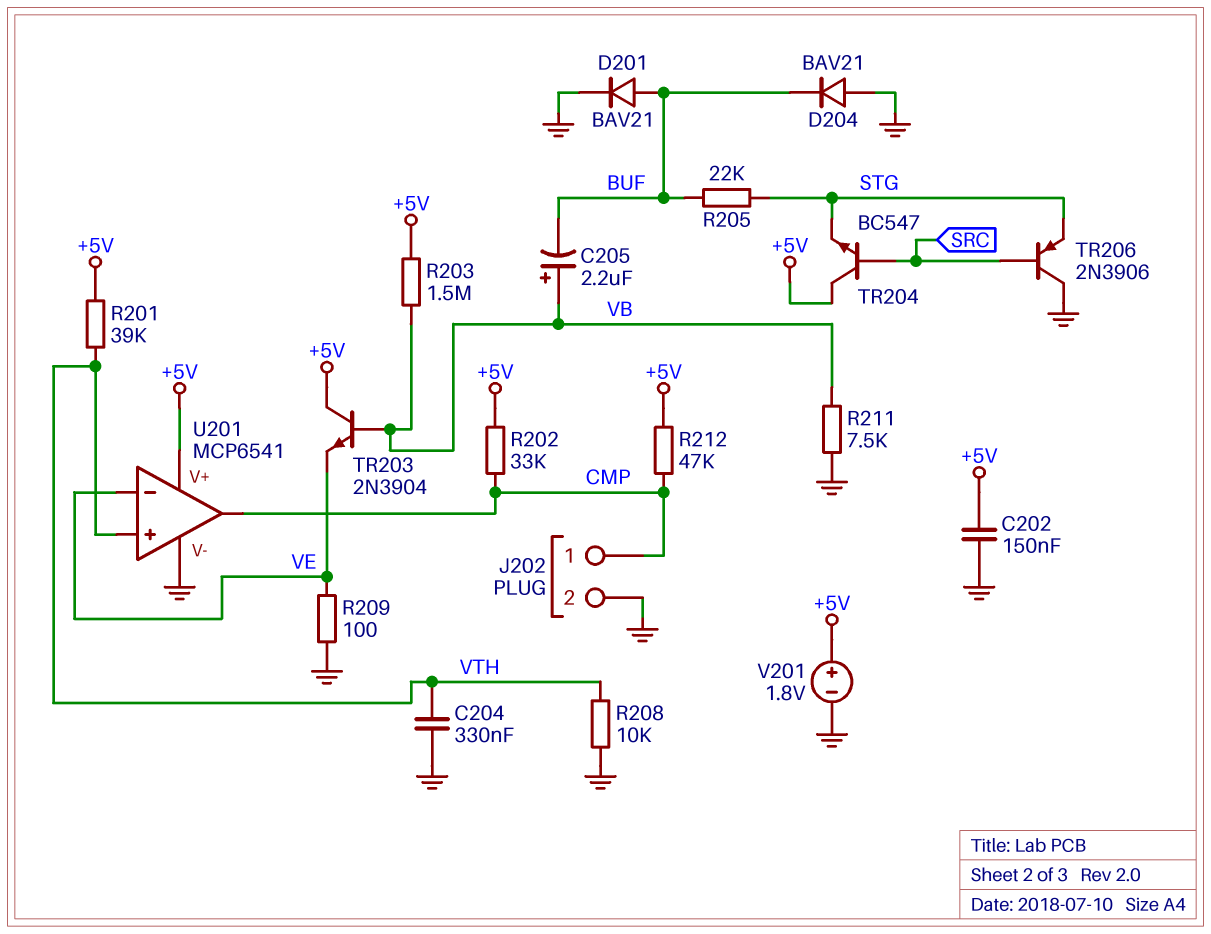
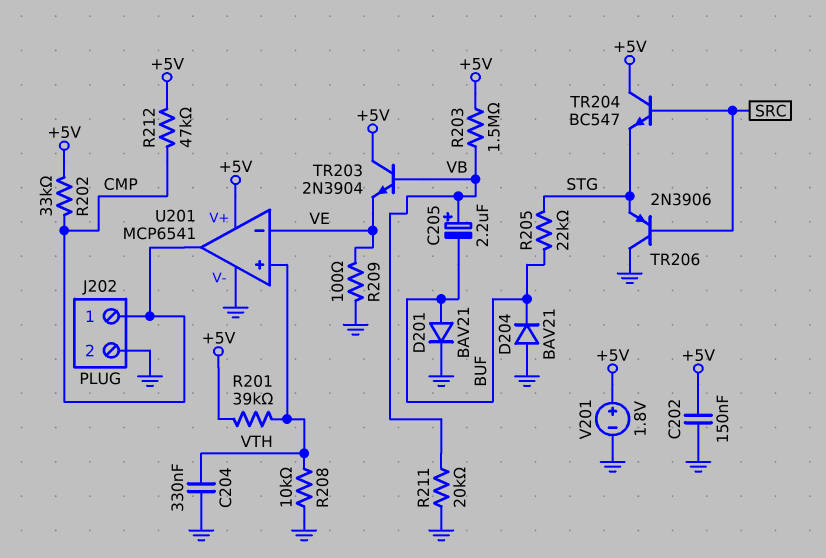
R211: 7.5k (GND, VB) -> 20k (GND, VB)

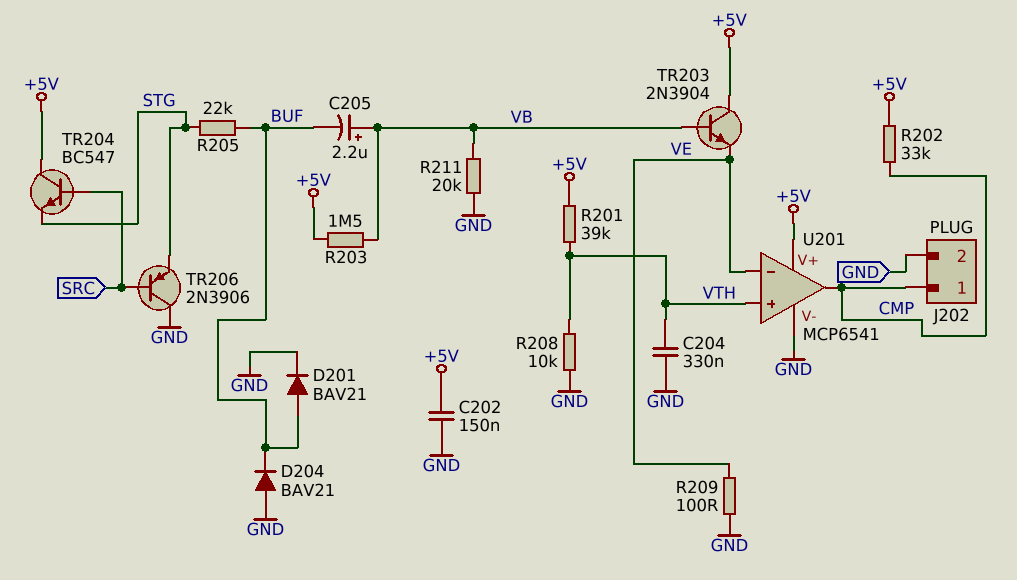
R212: 47k (+5V, CMP) -> none
V201: 1.8V (plus +5V, minus GND) -> none

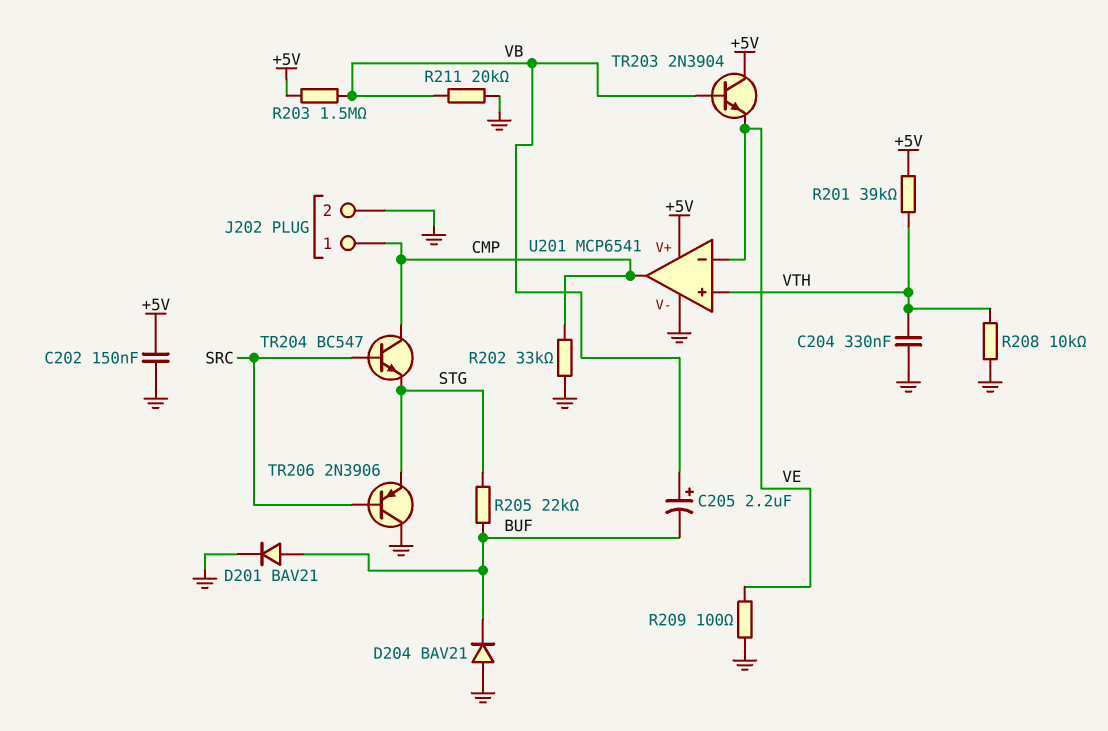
R202: 33k (+5V, CMP) -> 33k (CMP, GND)
TR204: NPN BC547 (B SRC, C +5V, E STG) -> NPN BC547 (B SRC, C CMP, E STG)

